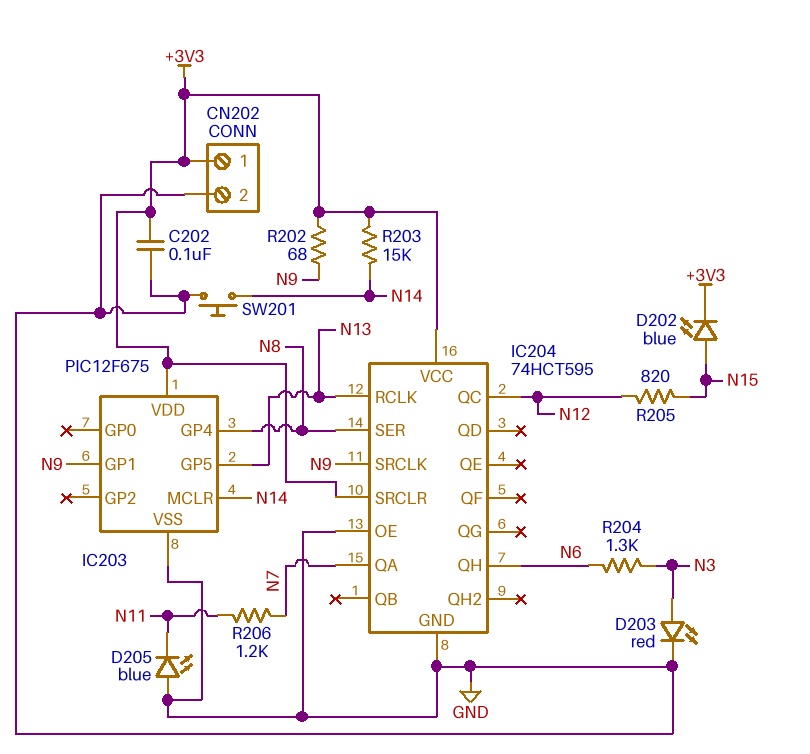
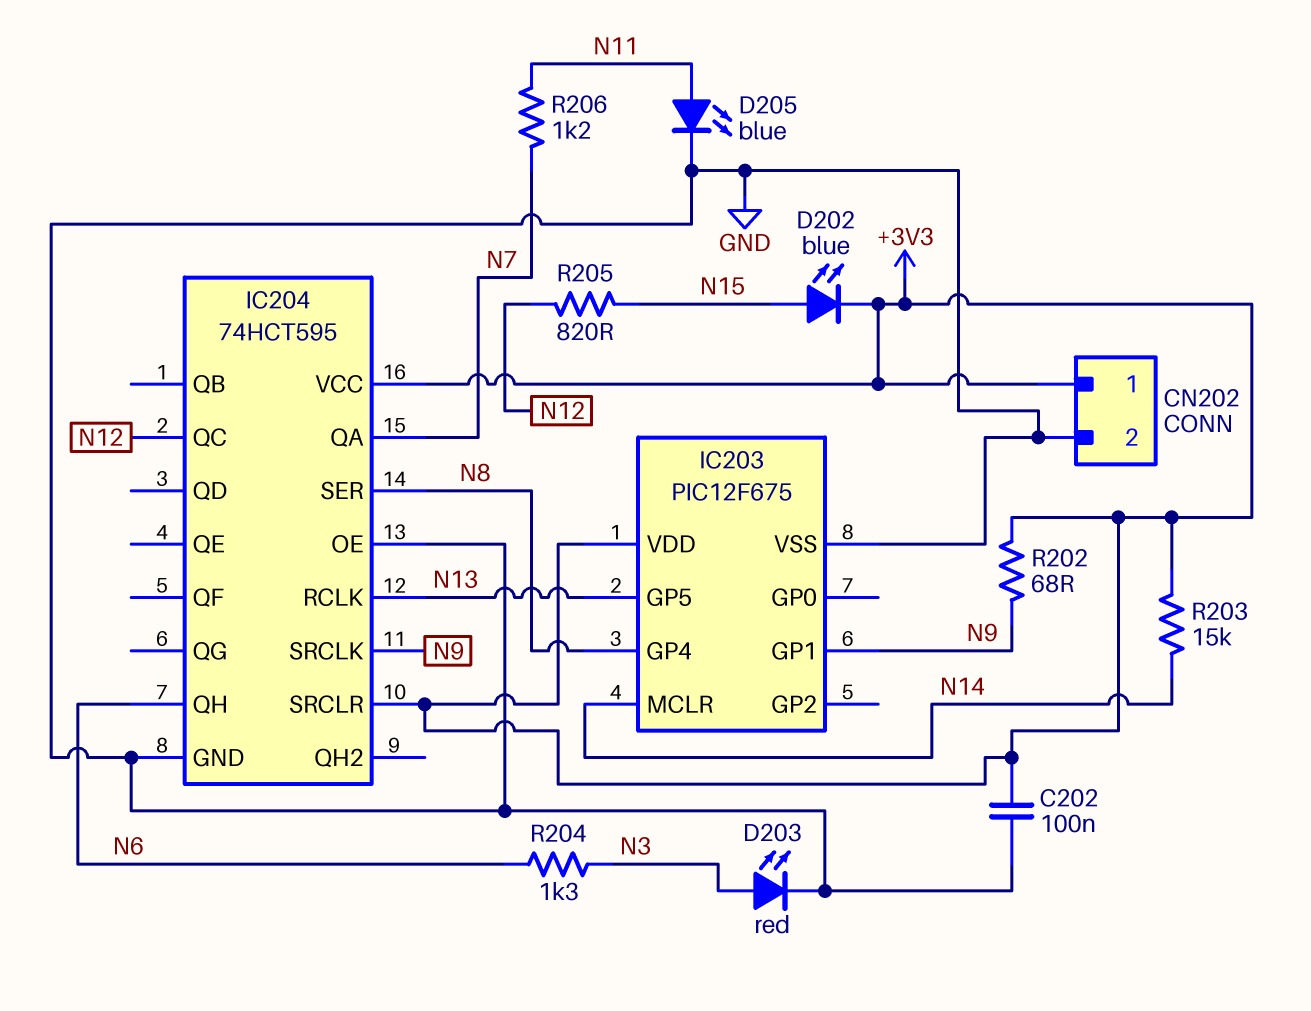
D205: LED blue (A GND, K N11) -> LED blue (A N11, K GND)
SW201: button (GND, N14) -> none

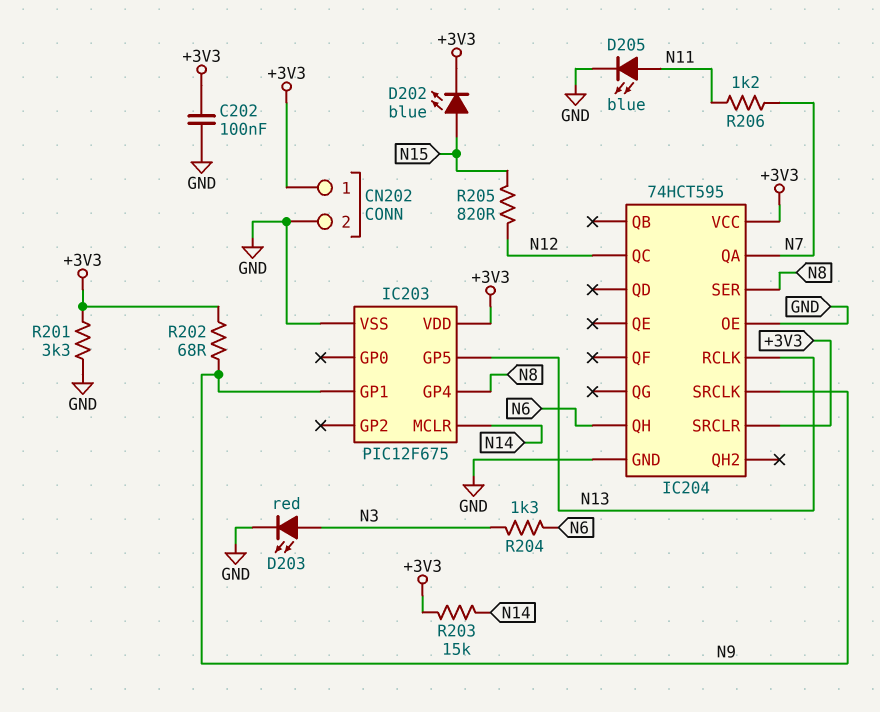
R201: none -> 3.3k (+3V3, GND)

